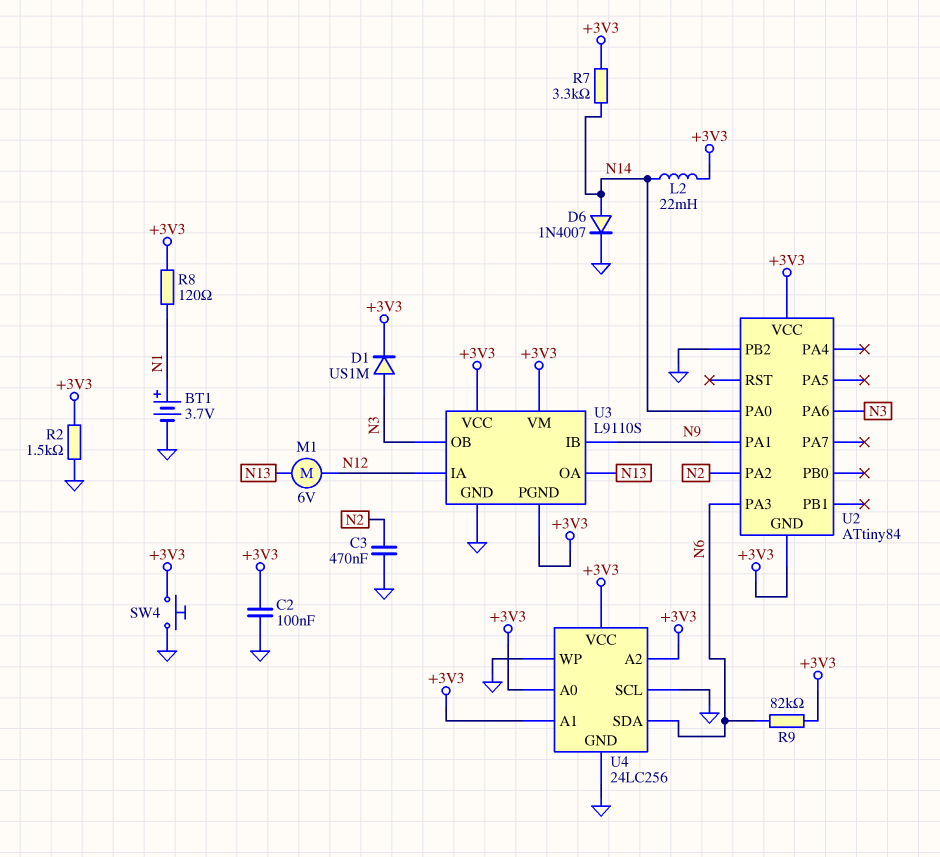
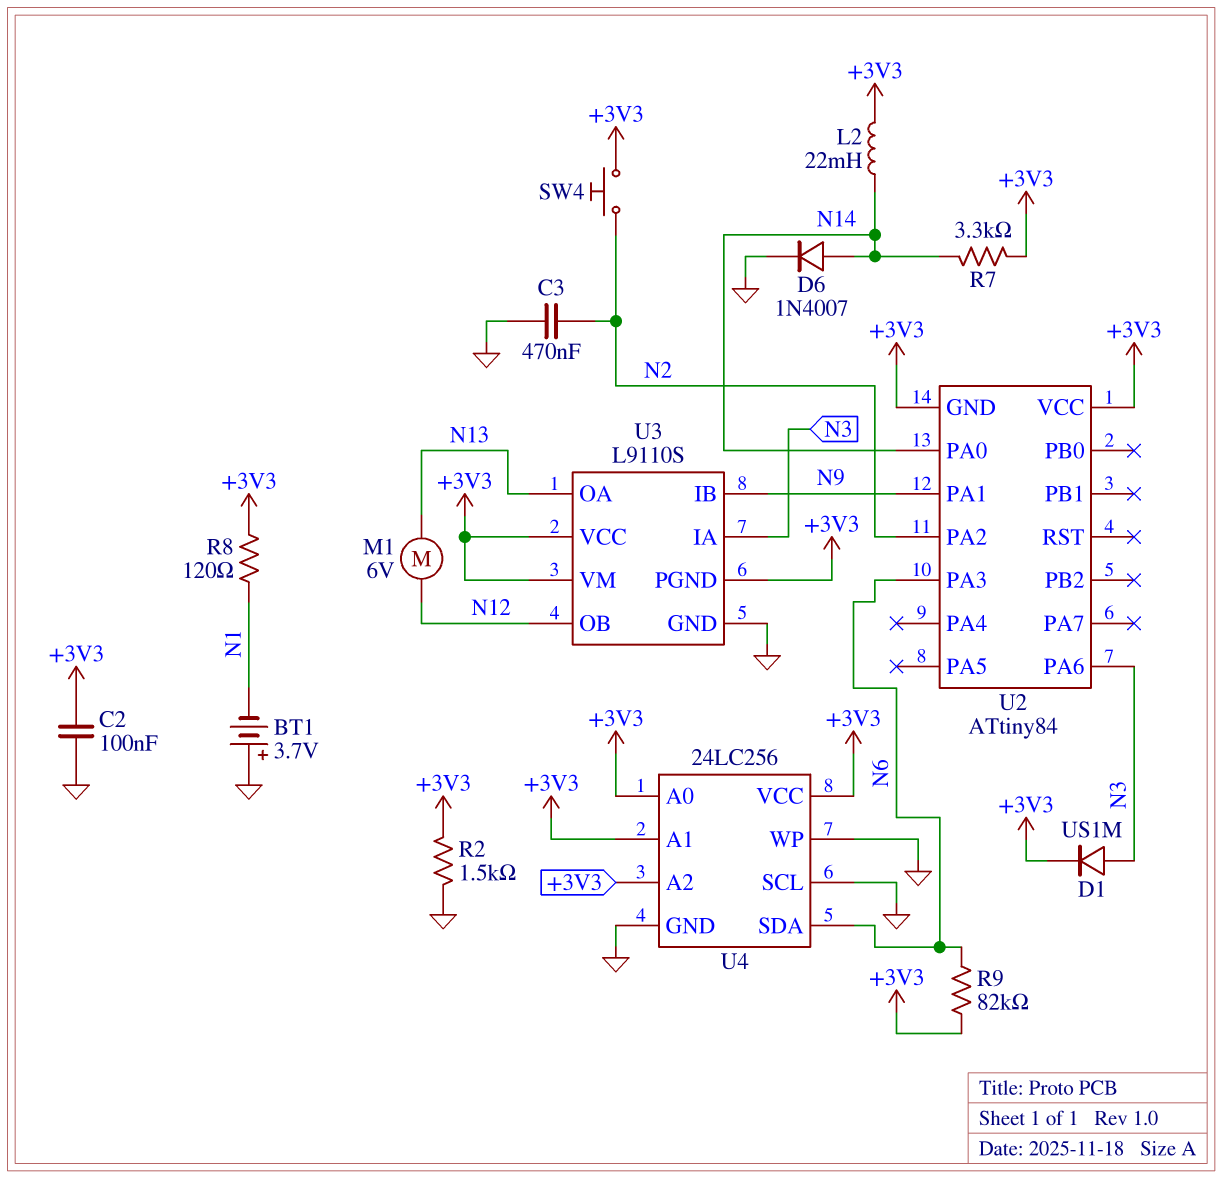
BT1: 3.7V (plus N1, minus GND) -> 3.7V (plus GND, minus N1)
SW4: button (+3V3, GND) -> button (+3V3, N2)
U2 pin PB2: GND -> none
U3 pin IA: N12 -> N3
U3 pin OB: N3 -> N12

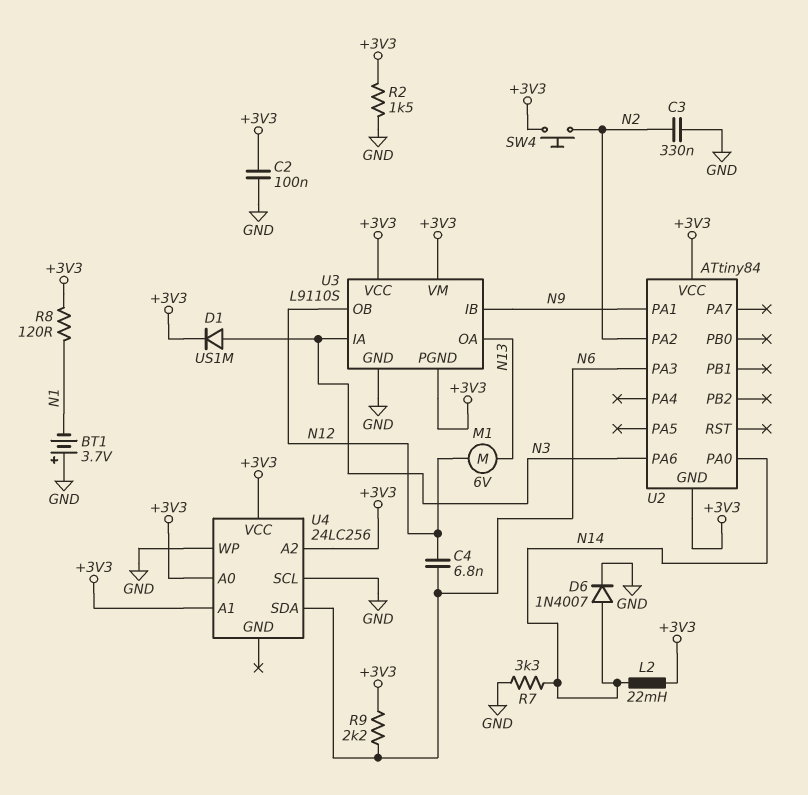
C3: 470nF (GND, N2) -> 330nF (GND, N2)
C4: none -> 6.8nF (N6, N12)
R7: 3.3k (+3V3, N14) -> 3.3k (GND, N14)
R9: 82k (+3V3, N6) -> 2.2k (+3V3, N6)
U4 pin GND: GND -> none

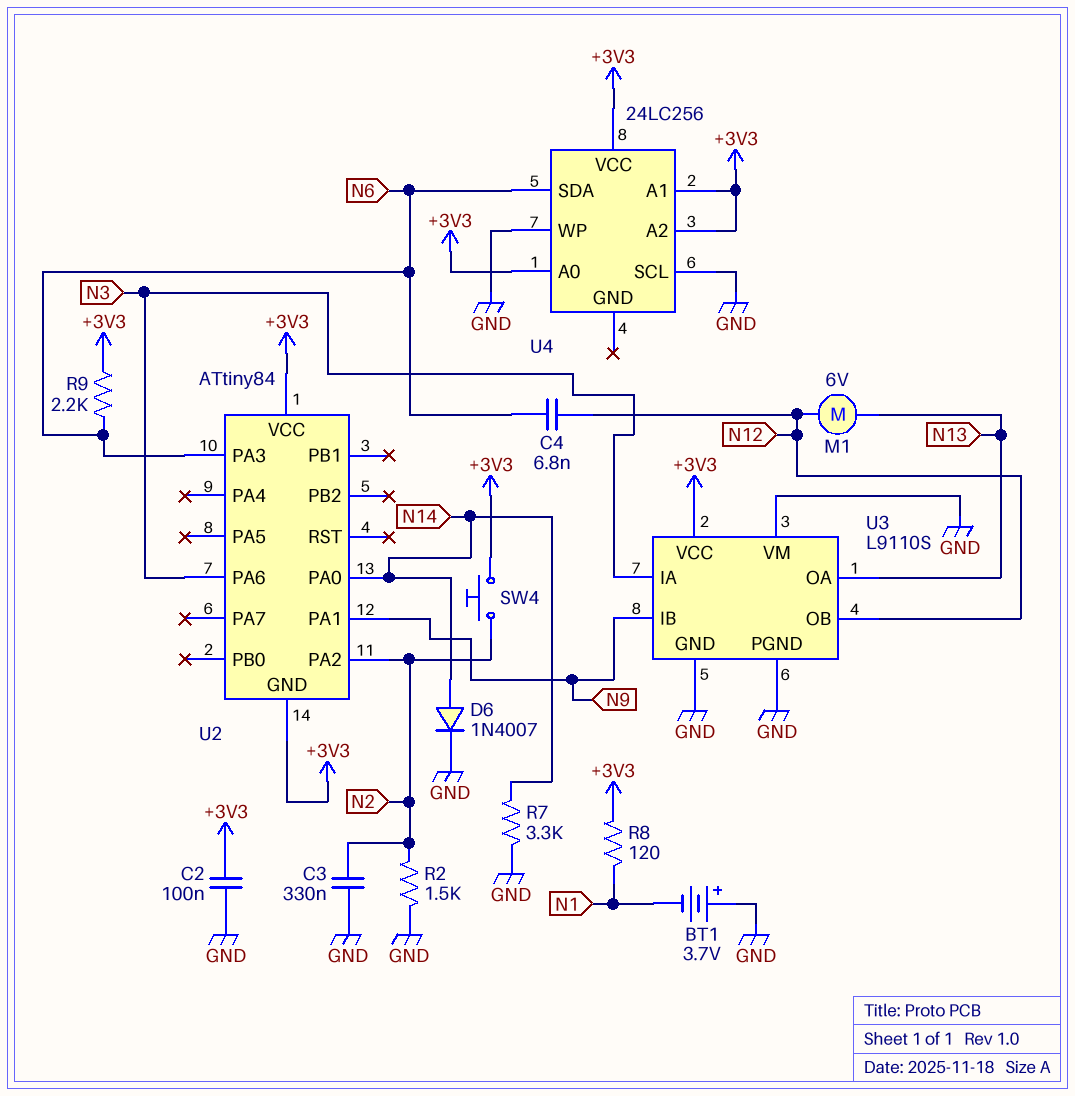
D1: diode US1M (A N3, K +3V3) -> none
L2: 22mH (+3V3, N14) -> none
R2: 1.5k (+3V3, GND) -> 1.5k (GND, N2)
U3 pin PGND: +3V3 -> GND
U3 pin VM: +3V3 -> GND

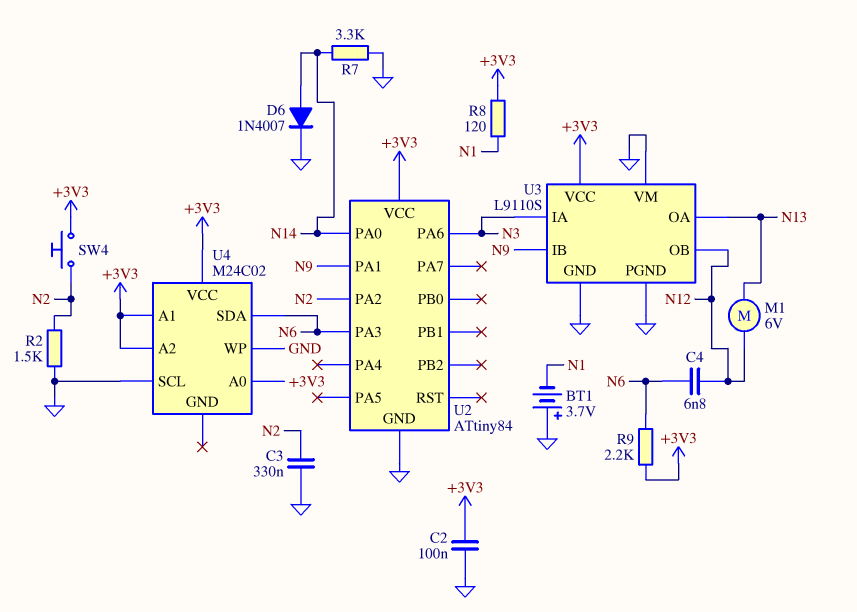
U2 pin GND: +3V3 -> GND
U4: 24LC256 -> M24C02

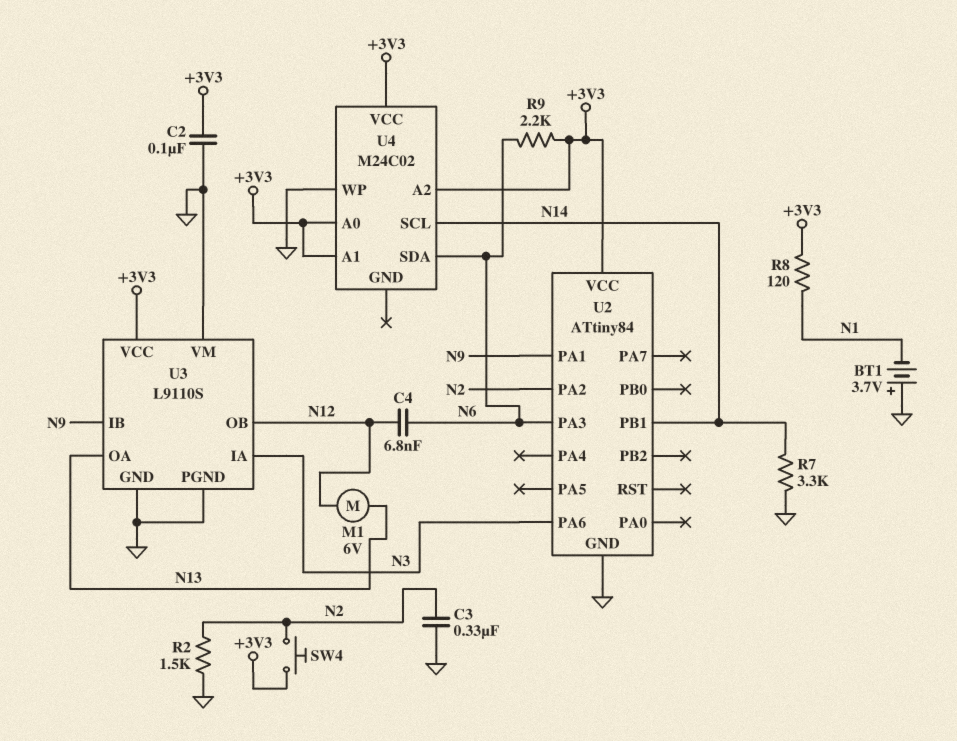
D6: diode 1N4007 (A N14, K GND) -> none
U2 pin PA0: N14 -> none
U2 pin PB1: none -> N14
U4 pin SCL: GND -> N14

